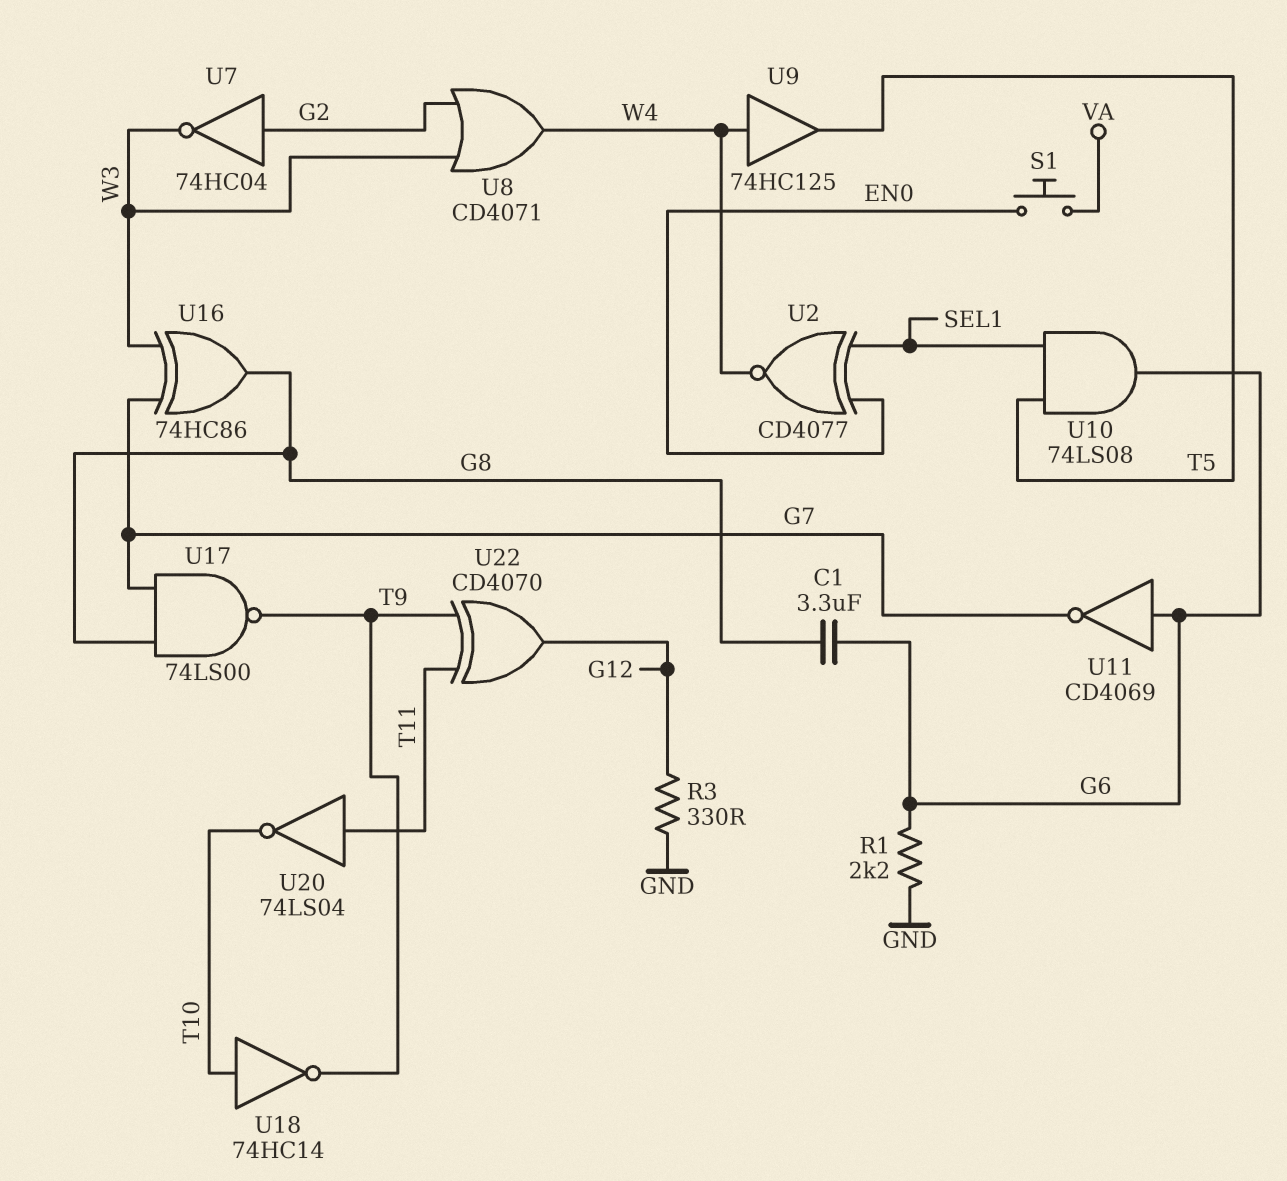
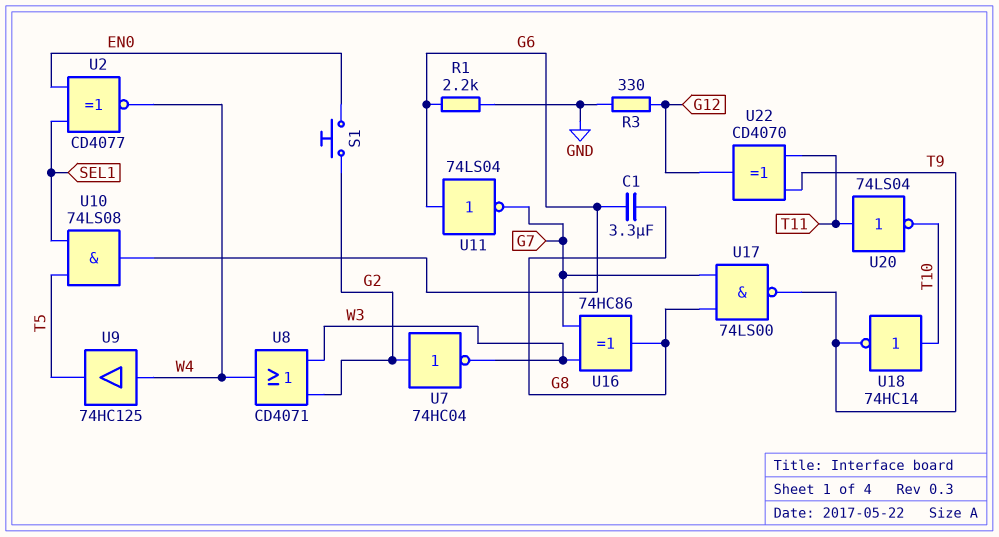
S1: button (EN0, VA) -> button (EN0, G2)
U11: NOT CD4069 (in G6, out G7) -> NOT 74LS04 (in G6, out G7)

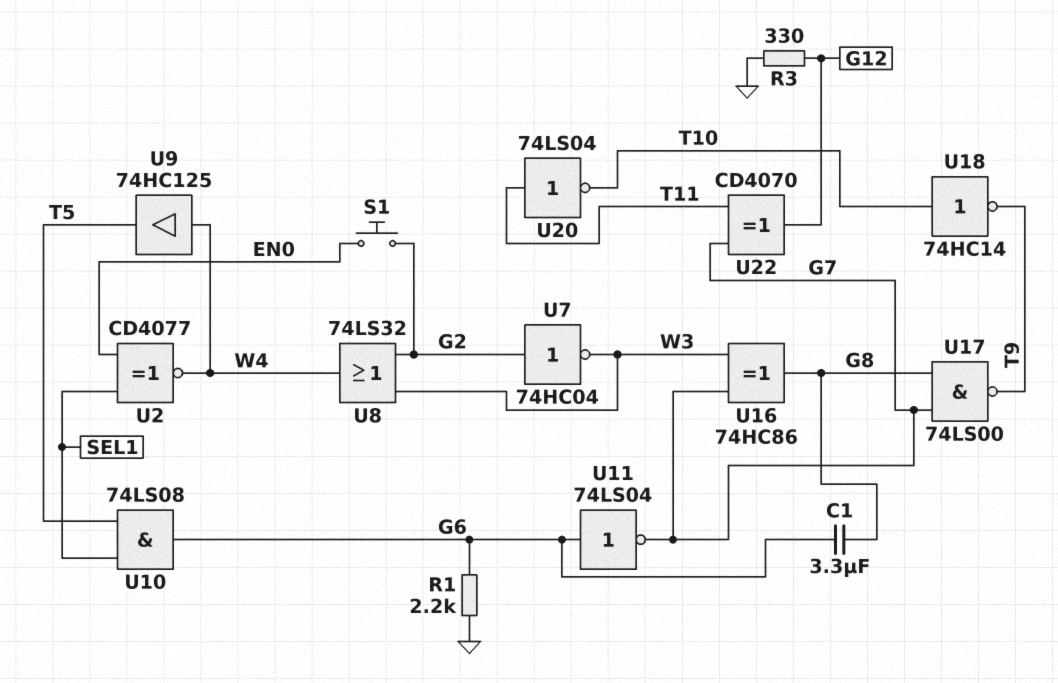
U8: OR CD4071 (in G2, in W3, out W4) -> OR 74LS32 (in G2, in W3, out W4)
U22: XOR CD4070 (in T9, in T11, out G12) -> XOR CD4070 (in G7, in T11, out G12)

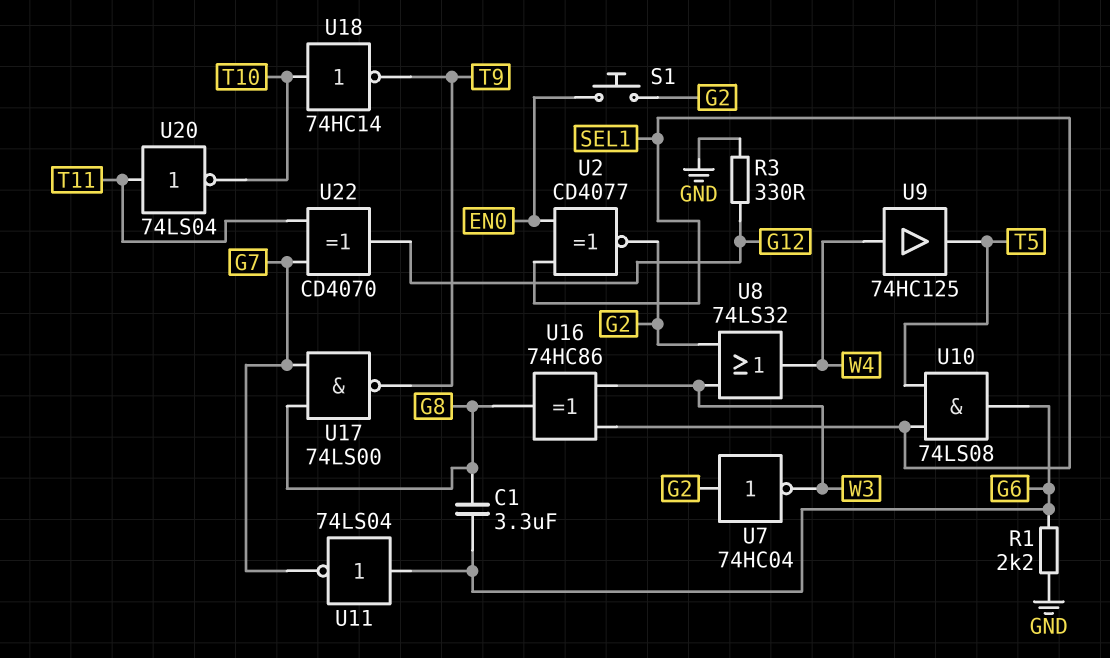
U2: XNOR CD4077 (in EN0, in SEL1, out W4) -> XNOR CD4077 (in EN0, in SEL1, out G2)
U16: XOR 74HC86 (in G7, in W3, out G8) -> XOR 74HC86 (in SEL1, in W3, out G8)

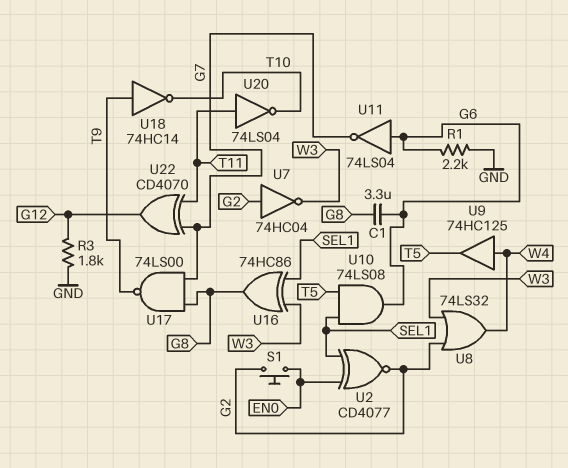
R3: 330 (G12, GND) -> 1.8k (G12, GND)
U18: NOT 74HC14 (in T10, out T9) -> NOT 74HC14 (in T9, out T10)

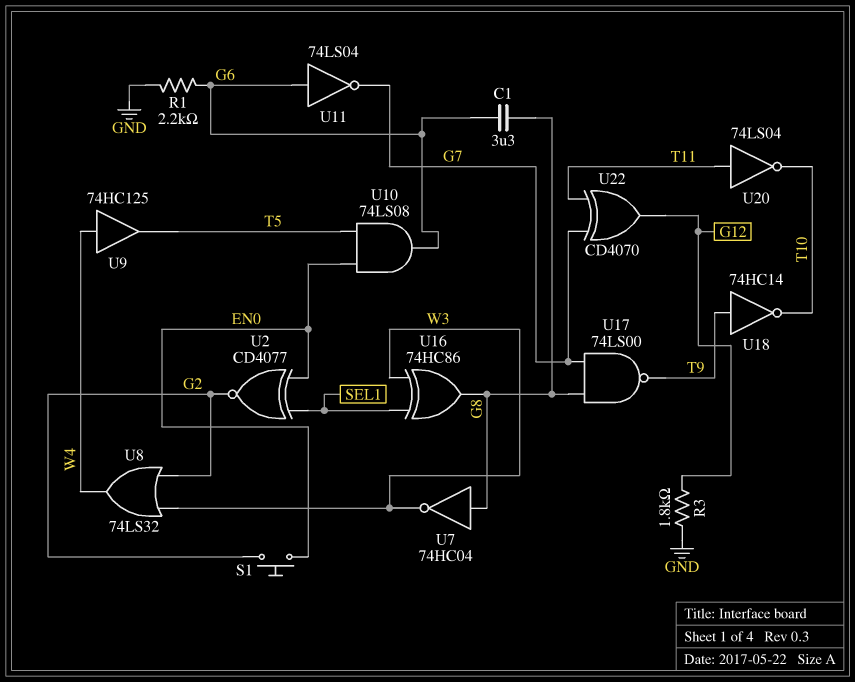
U7: NOT 74HC04 (in G2, out W3) -> NOT 74HC04 (in G8, out W3)
U10: AND 74LS08 (in SEL1, in T5, out G6) -> AND 74LS08 (in EN0, in T5, out G6)

